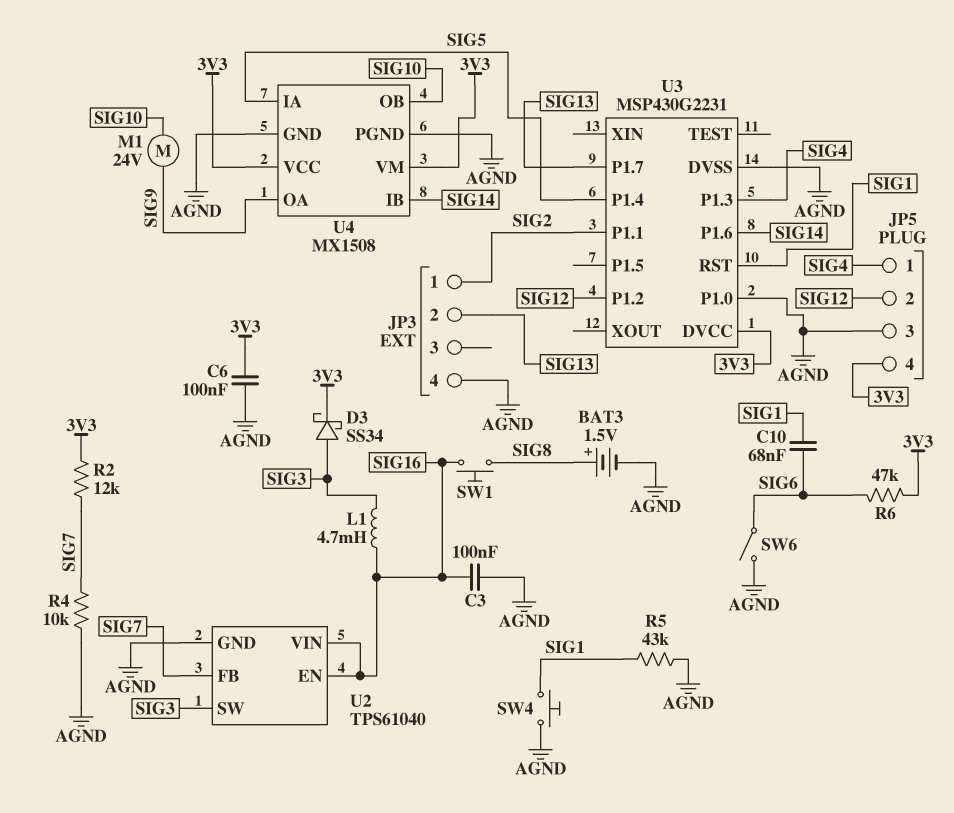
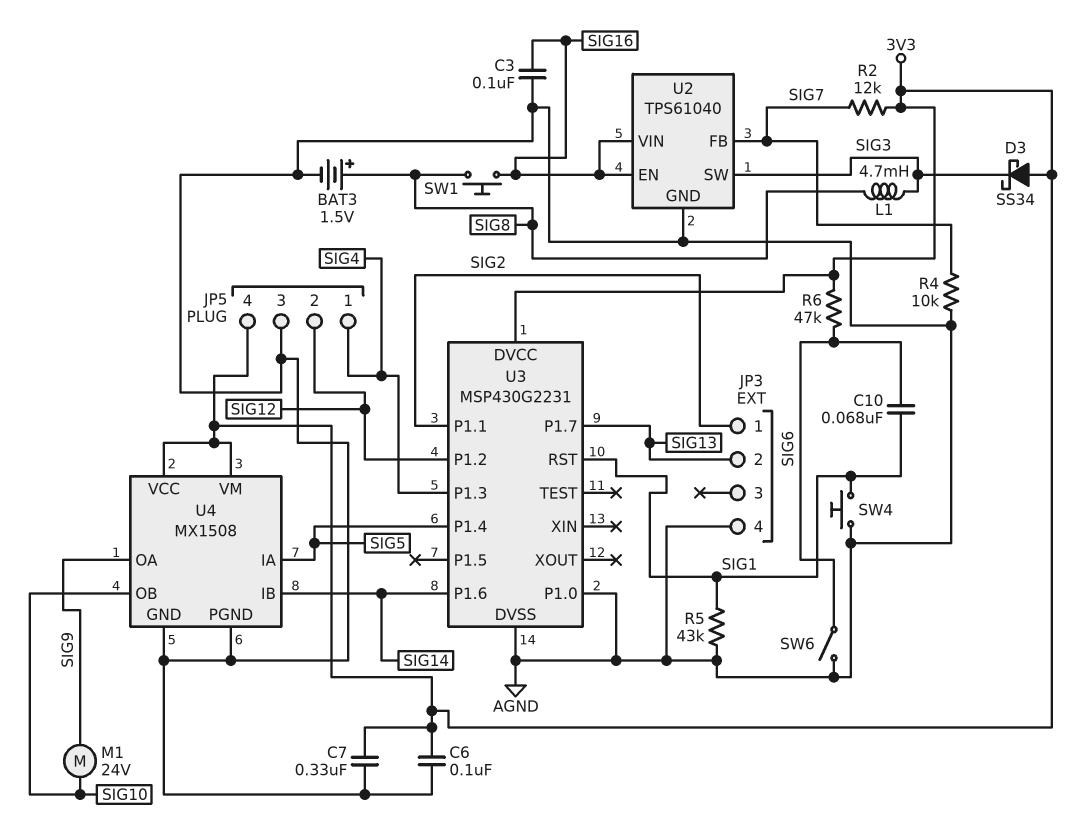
C7: none -> 330nF (3V3, AGND)
D3: schottky SS34 (A SIG3, K 3V3) -> schottky SS34 (A 3V3, K SIG3)
L1: 4.7mH (SIG3, SIG16) -> 4.7mH (SIG3, SIG8)

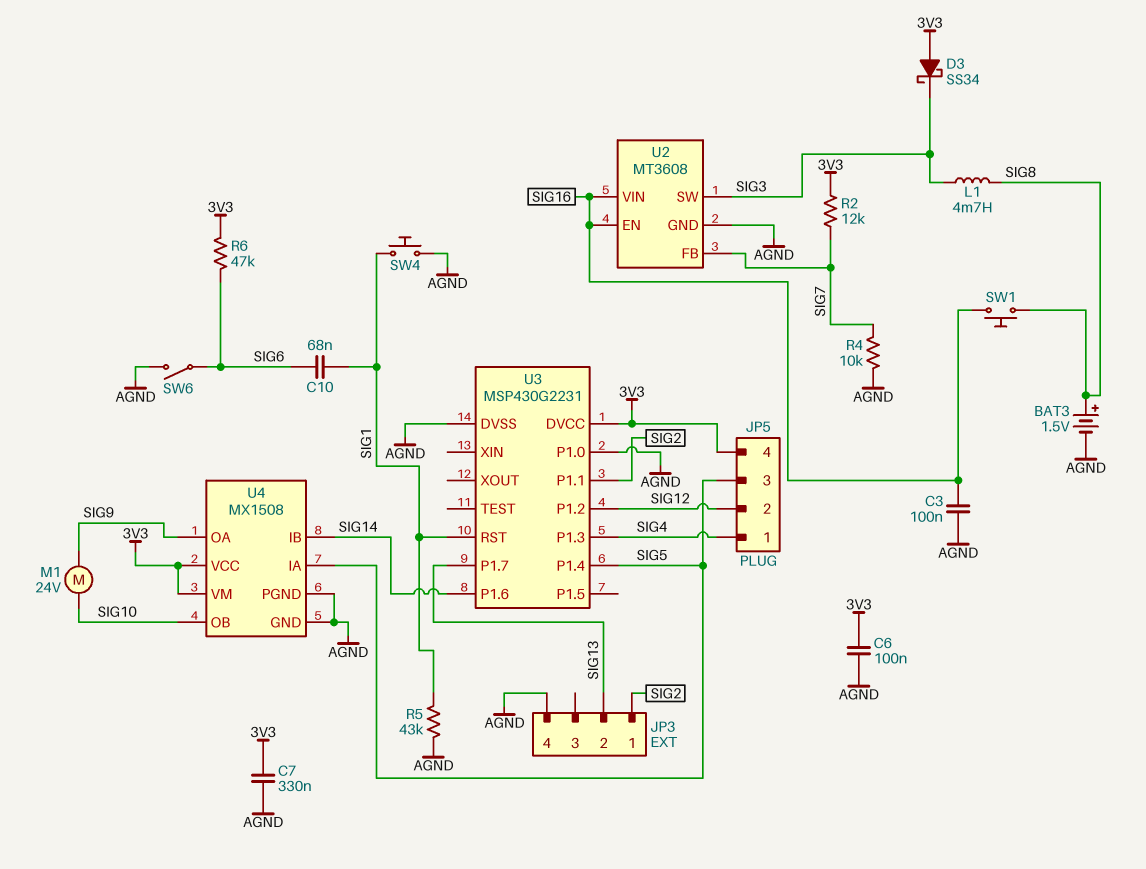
JP5 pin 3: AGND -> SIG5
U2: TPS61040 -> MT3608

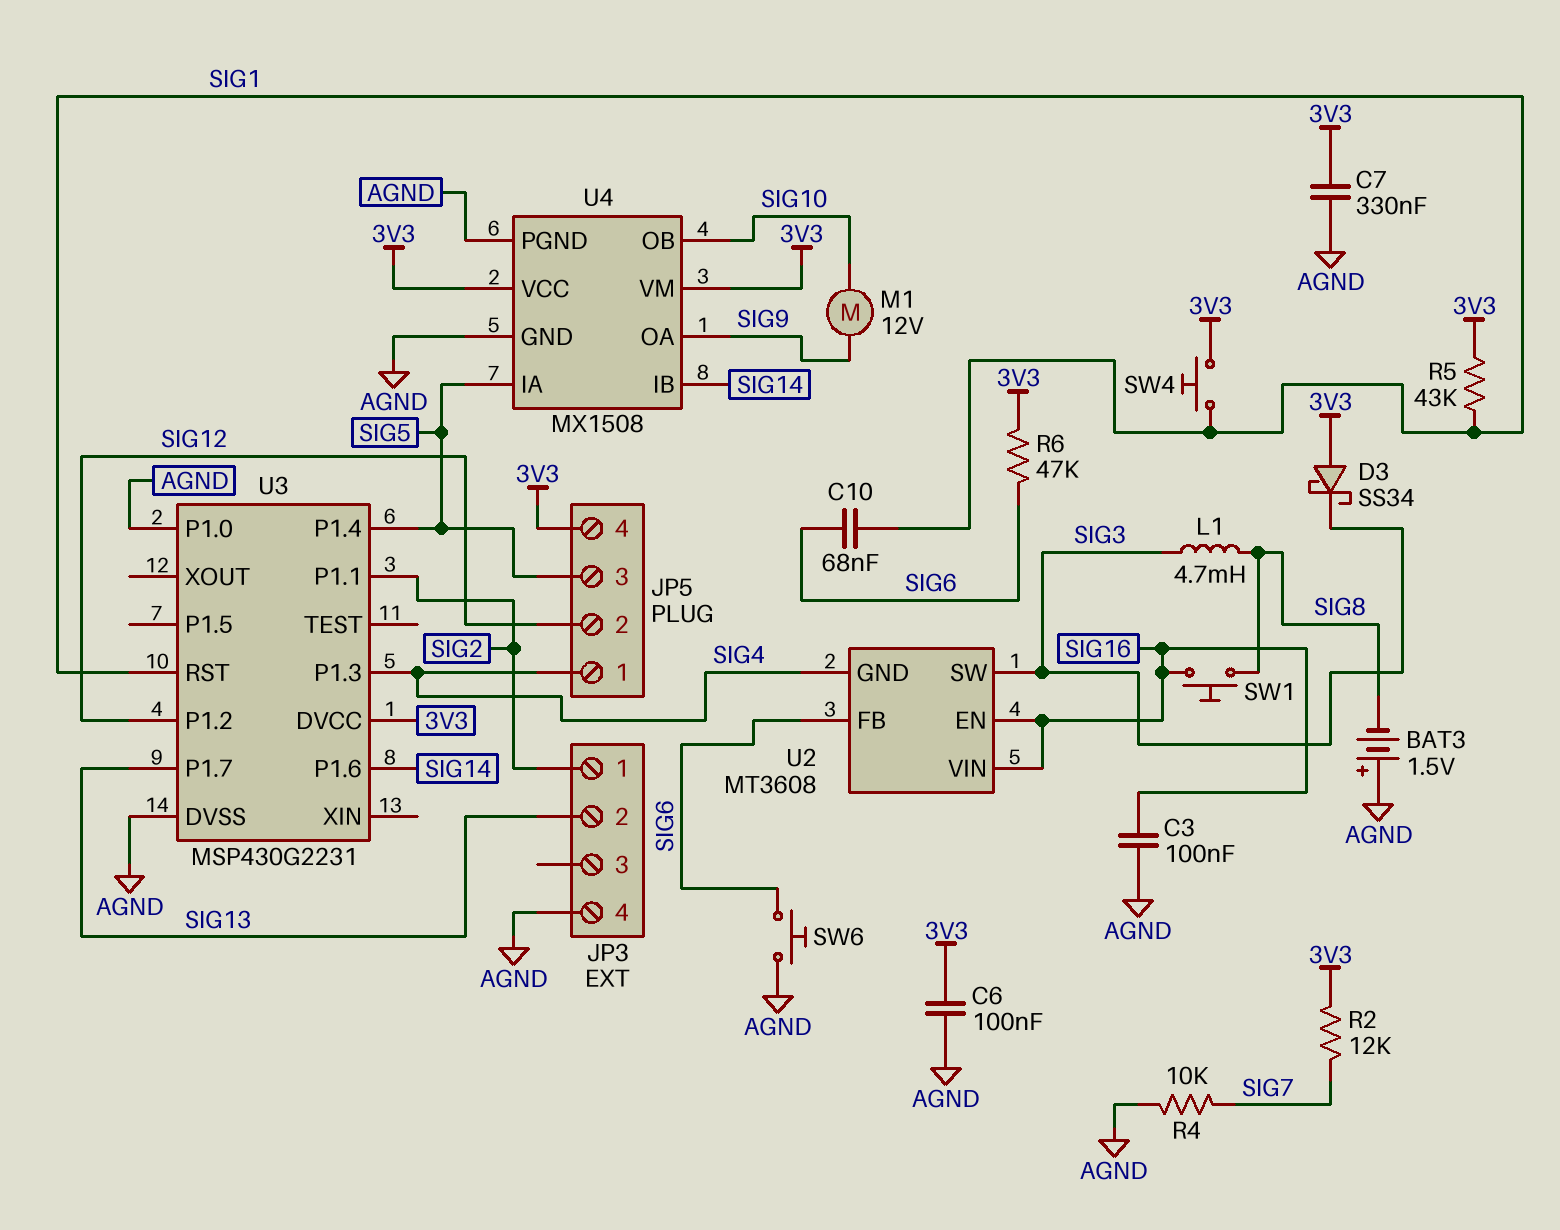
BAT3: 1.5V (plus SIG8, minus AGND) -> 1.5V (plus AGND, minus SIG8)
M1: motor 24V (SIG9, SIG10) -> motor 12V (SIG9, SIG10)
R5: 43k (AGND, SIG1) -> 43k (3V3, SIG1)
SW4: button (AGND, SIG1) -> button (3V3, SIG1)
SW6: switch (AGND, SIG6) -> button (AGND, SIG6)
U2 pin FB: SIG7 -> SIG6
U2 pin GND: AGND -> SIG4

